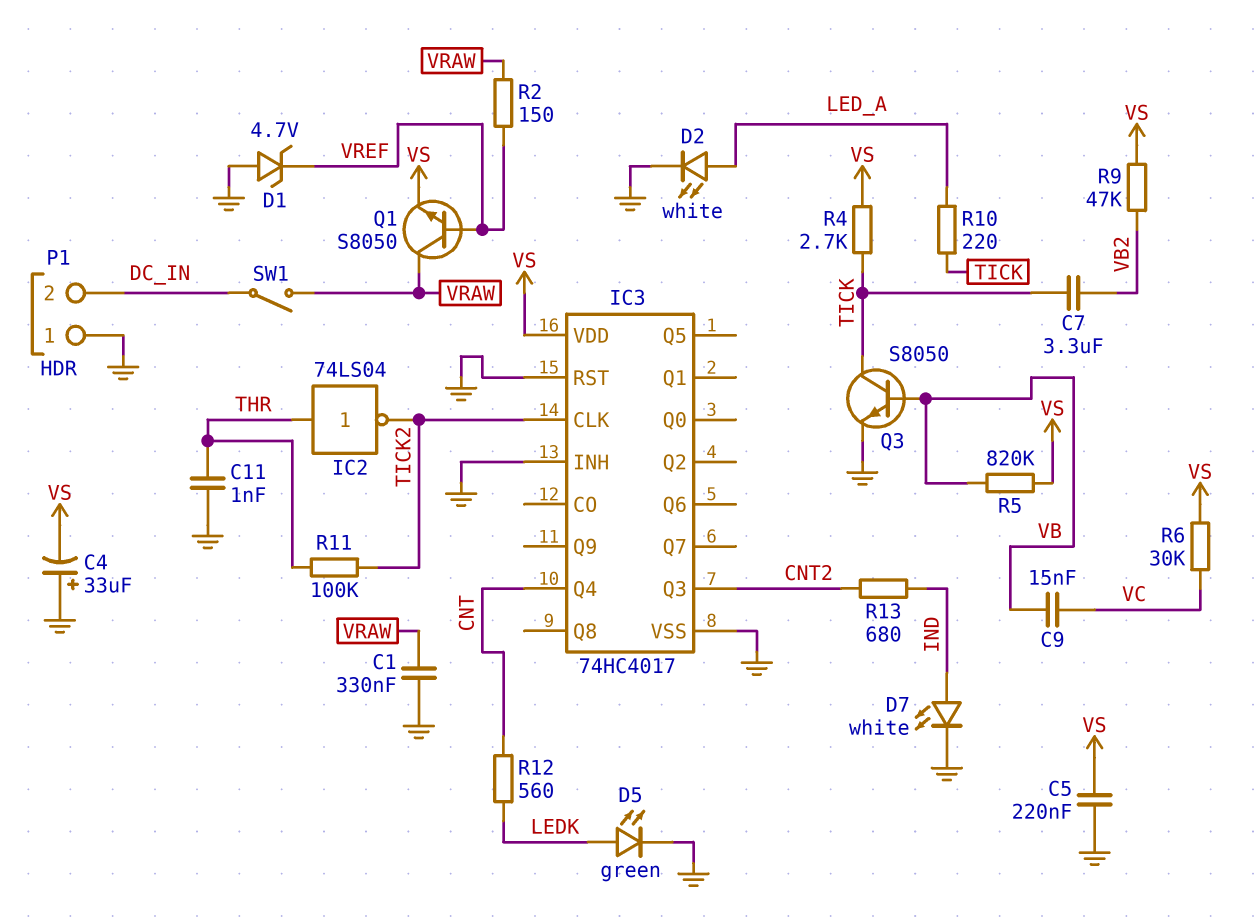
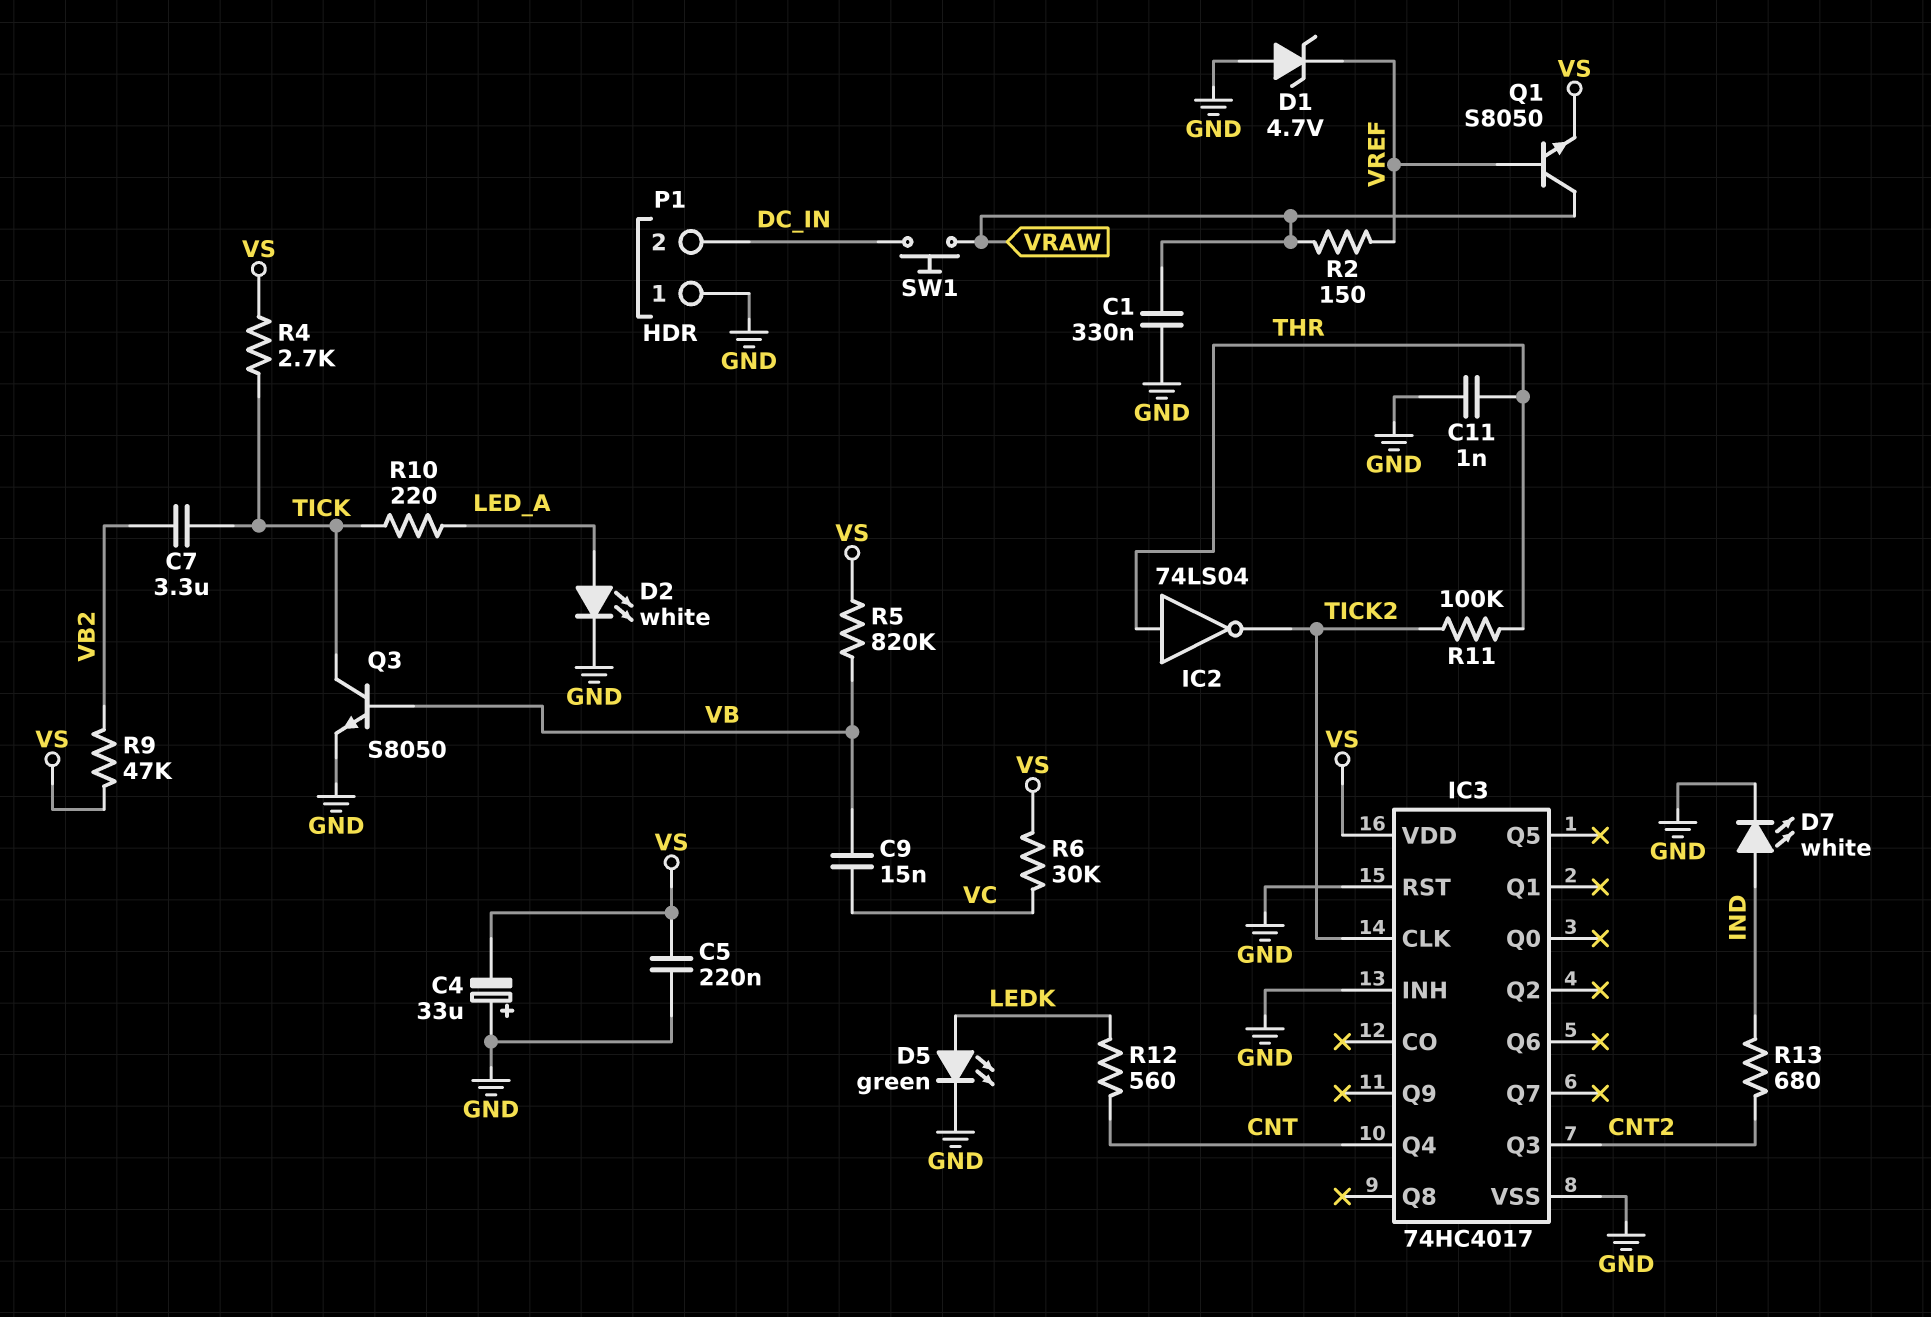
SW1: switch (DC_IN, VRAW) -> button (DC_IN, VRAW)

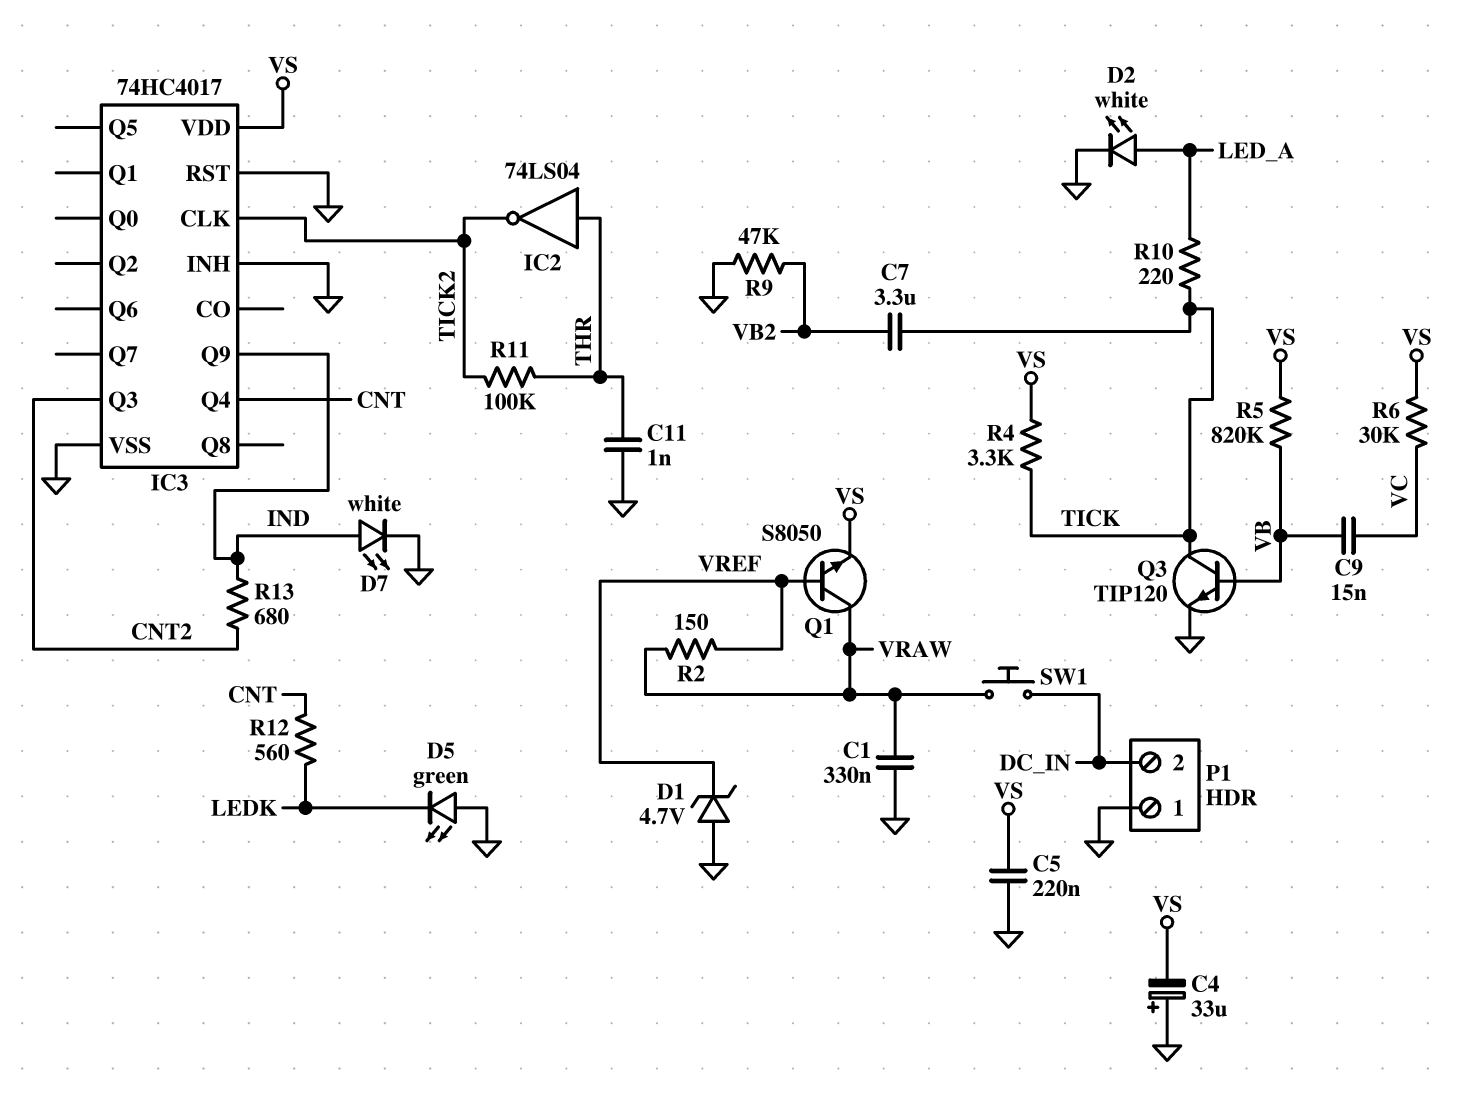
D5: LED green (A LEDK, K GND) -> LED green (A GND, K LEDK)
IC3 pin Q9: none -> IND
Q3: NPN S8050 (B VB, C TICK, E GND) -> NPN TIP120 (B VB, C TICK, E GND)
R4: 2.7k (TICK, VS) -> 3.3k (TICK, VS)
R9: 47k (VB2, VS) -> 47k (GND, VB2)

